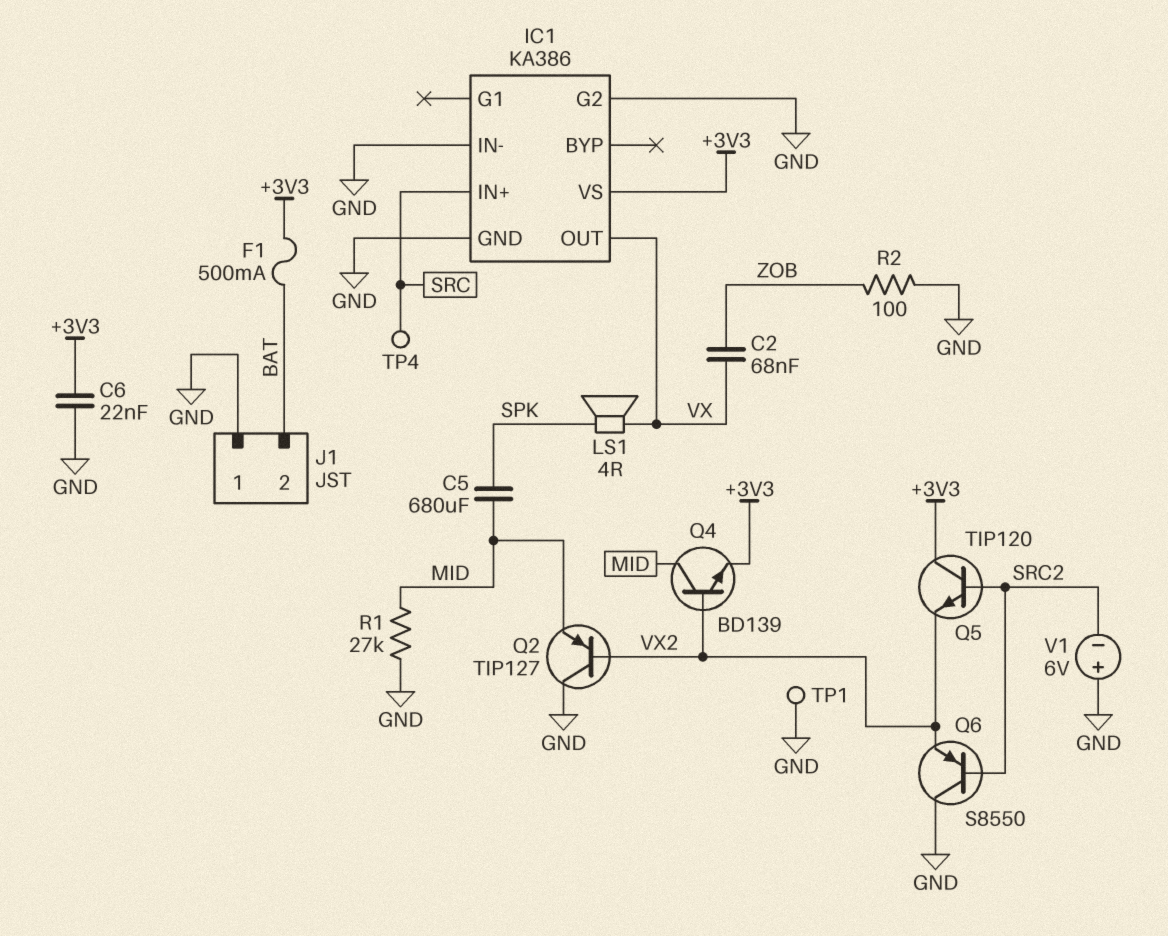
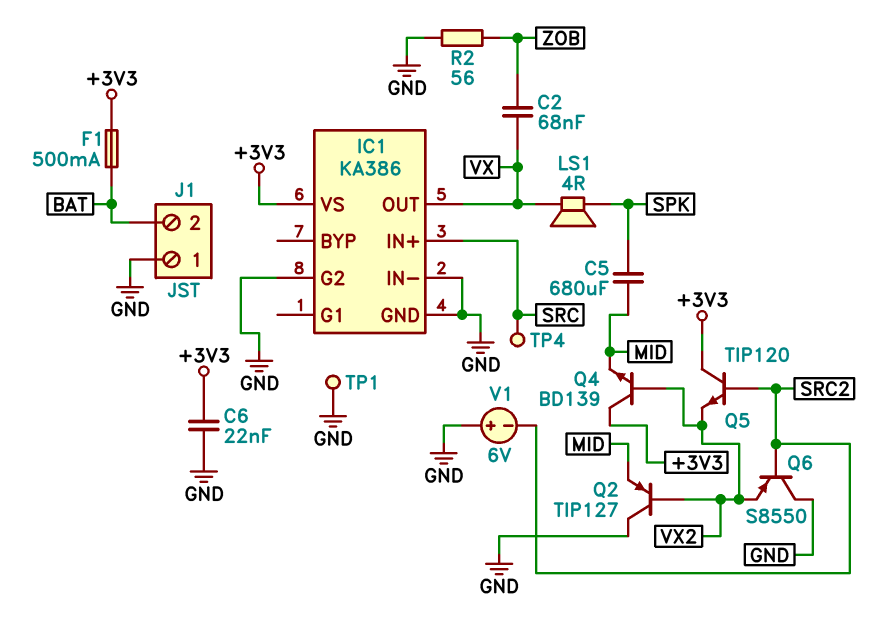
Q4: NPN BD139 (B VX2, C MID, E +3V3) -> NPN BD139 (B VX2, C +3V3, E MID)
R1: 27k (GND, MID) -> none
R2: 100 (GND, ZOB) -> 56 (GND, ZOB)

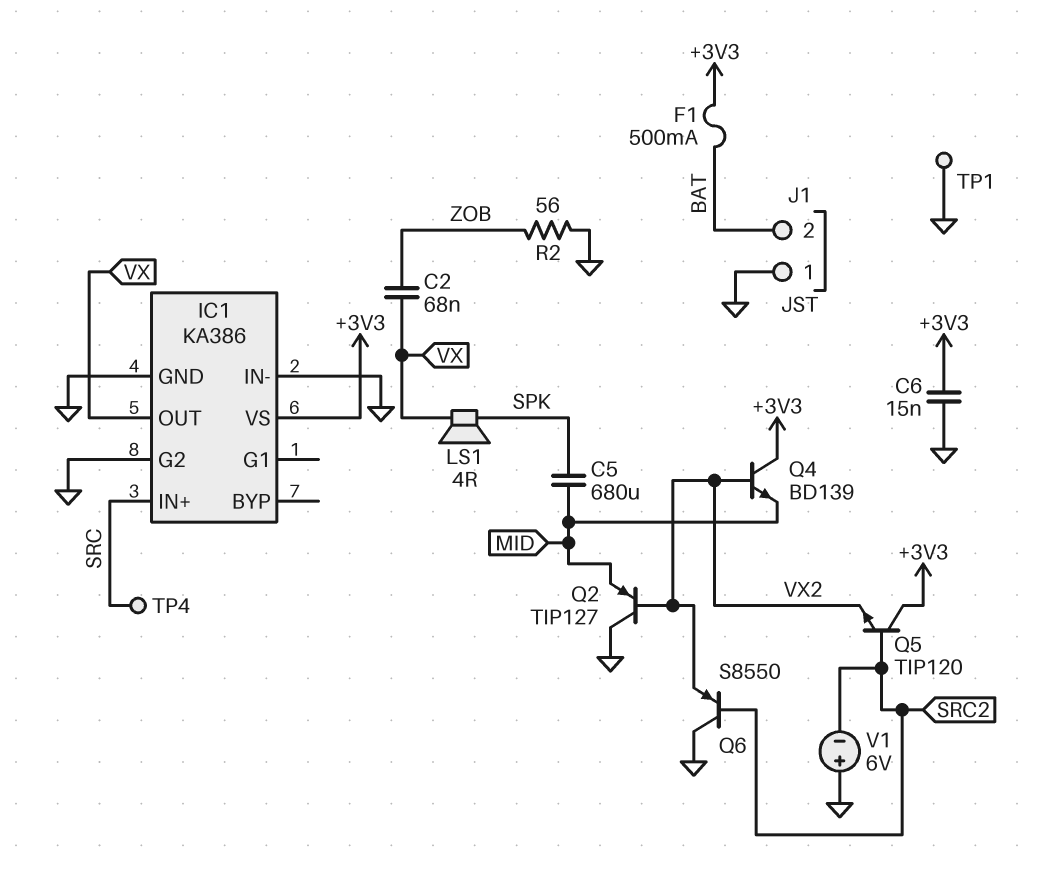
C6: 22nF (+3V3, GND) -> 15nF (+3V3, GND)

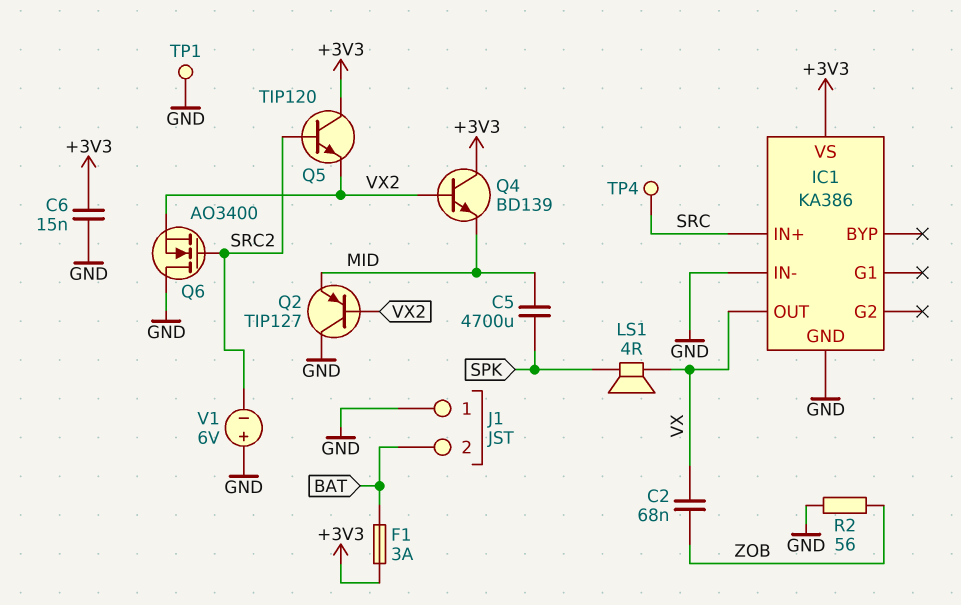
C5: 680uF (MID, SPK) -> 4700uF (MID, SPK)
F1: 500mA (+3V3, BAT) -> 3A (+3V3, BAT)
IC1 pin G2: GND -> none
Q6: PNP S8550 (B SRC2, C GND, E VX2) -> NMOS AO3400 (G SRC2, D GND, S VX2)

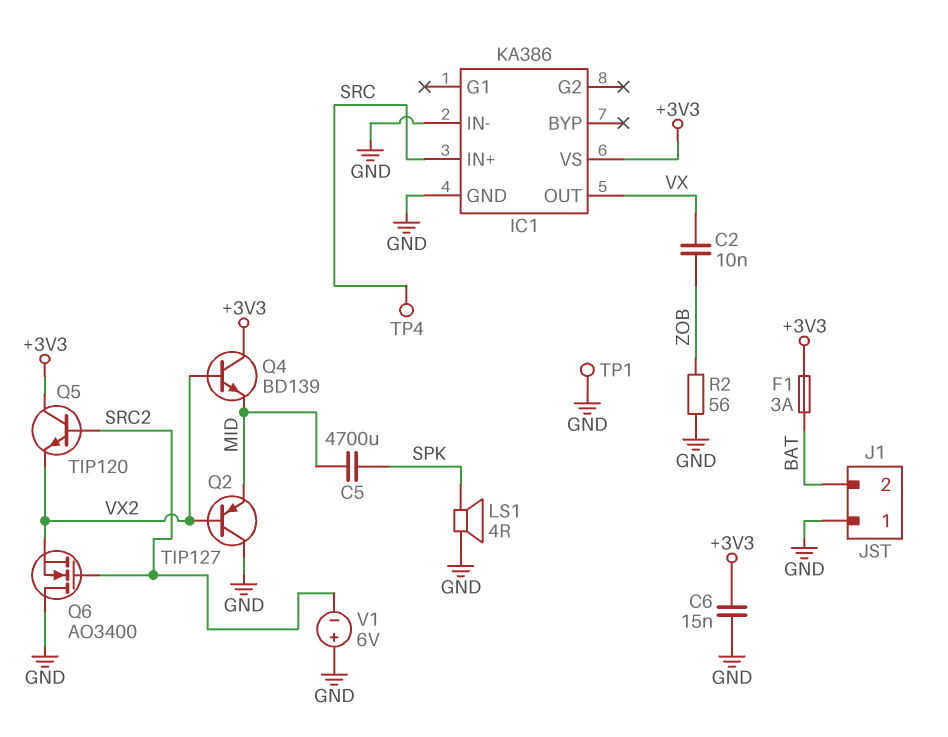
C2: 68nF (VX, ZOB) -> 10nF (VX, ZOB)
LS1: speaker 4R (SPK, VX) -> speaker 4R (GND, SPK)

